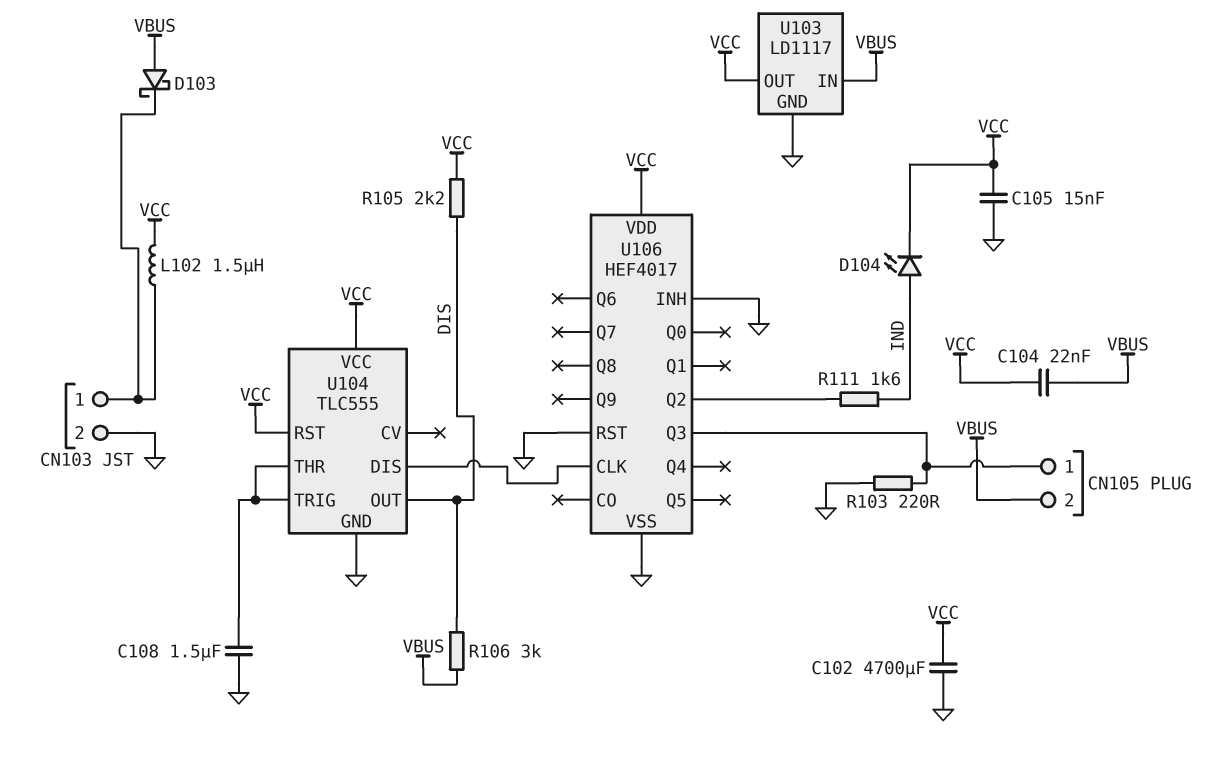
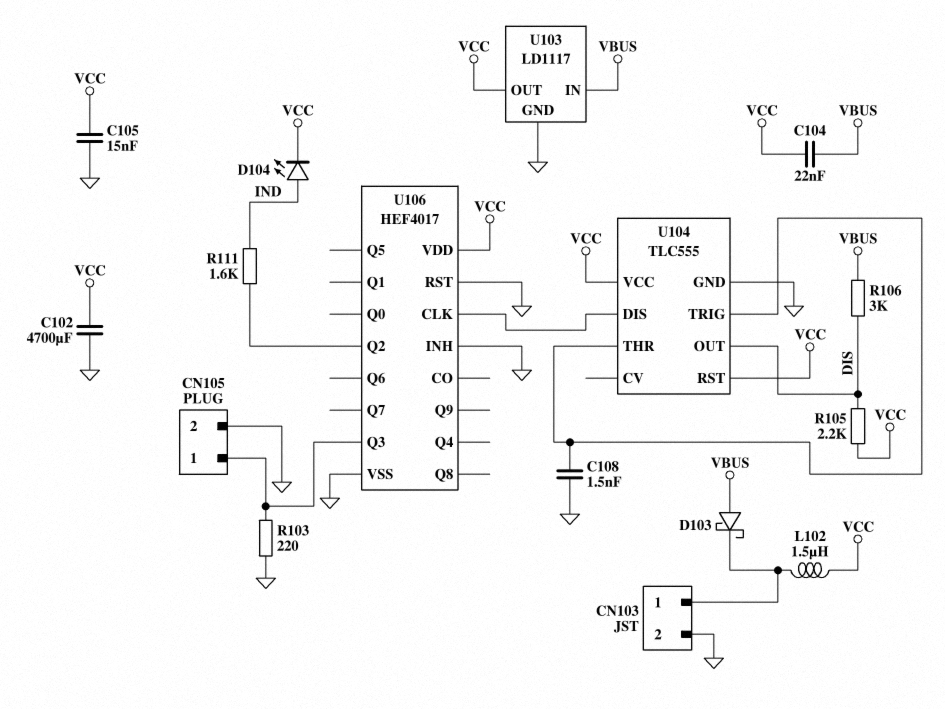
C108: 1.5uF (GND, U104/THR) -> 1.5nF (GND, U104/THR)
CN105 pin 2: VBUS -> GND

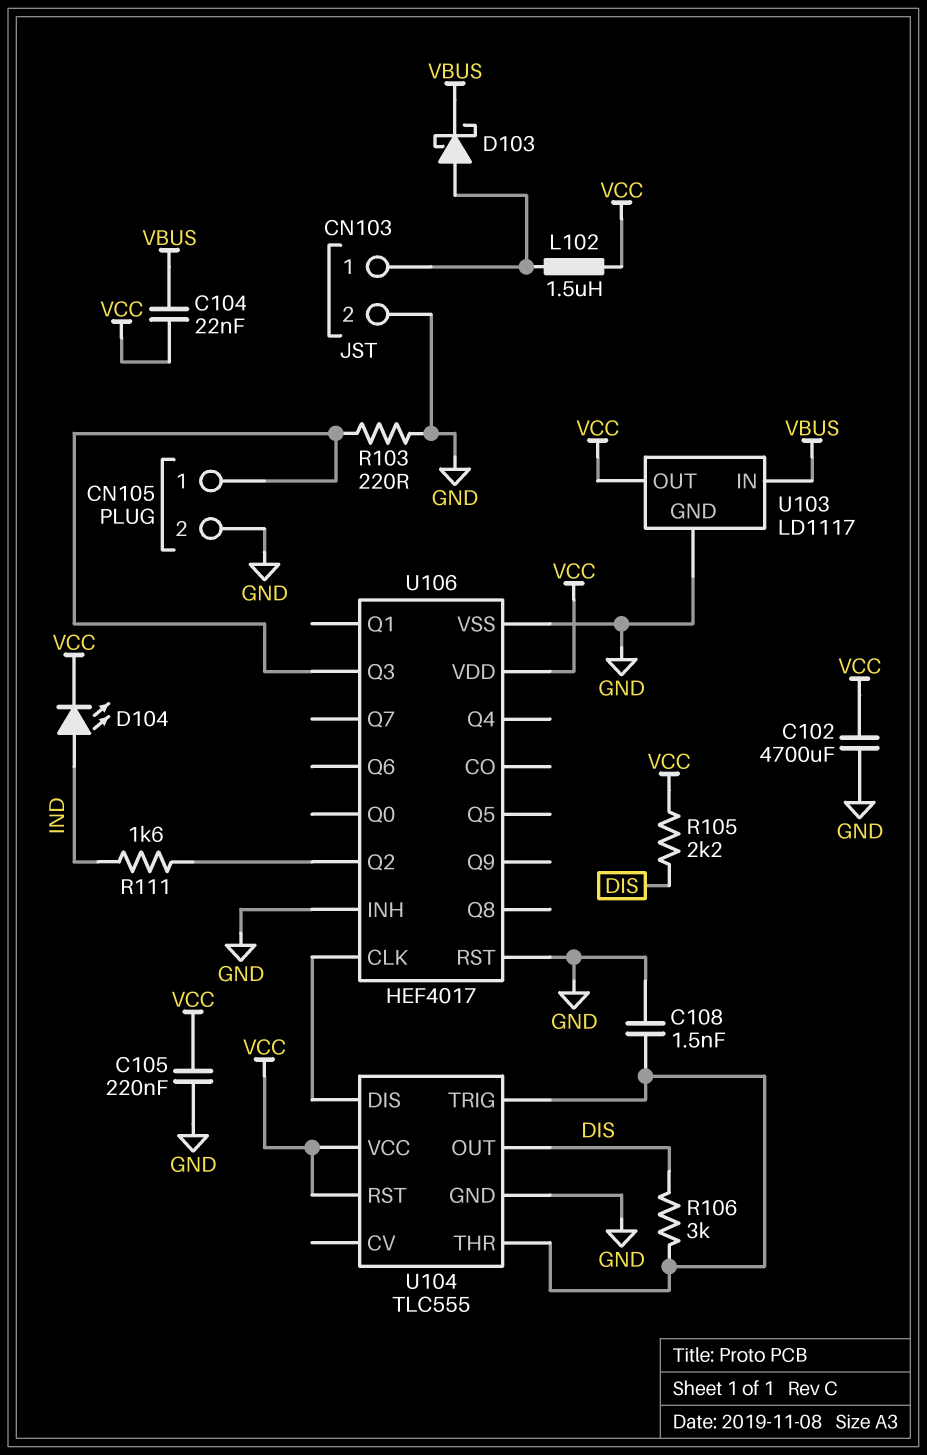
C105: 15nF (GND, VCC) -> 220nF (GND, VCC)
D103: schottky (A VBUS, K CN103/1) -> schottky (A CN103/1, K VBUS)
R106: 3k (DIS, VBUS) -> 3k (DIS, U104/THR)

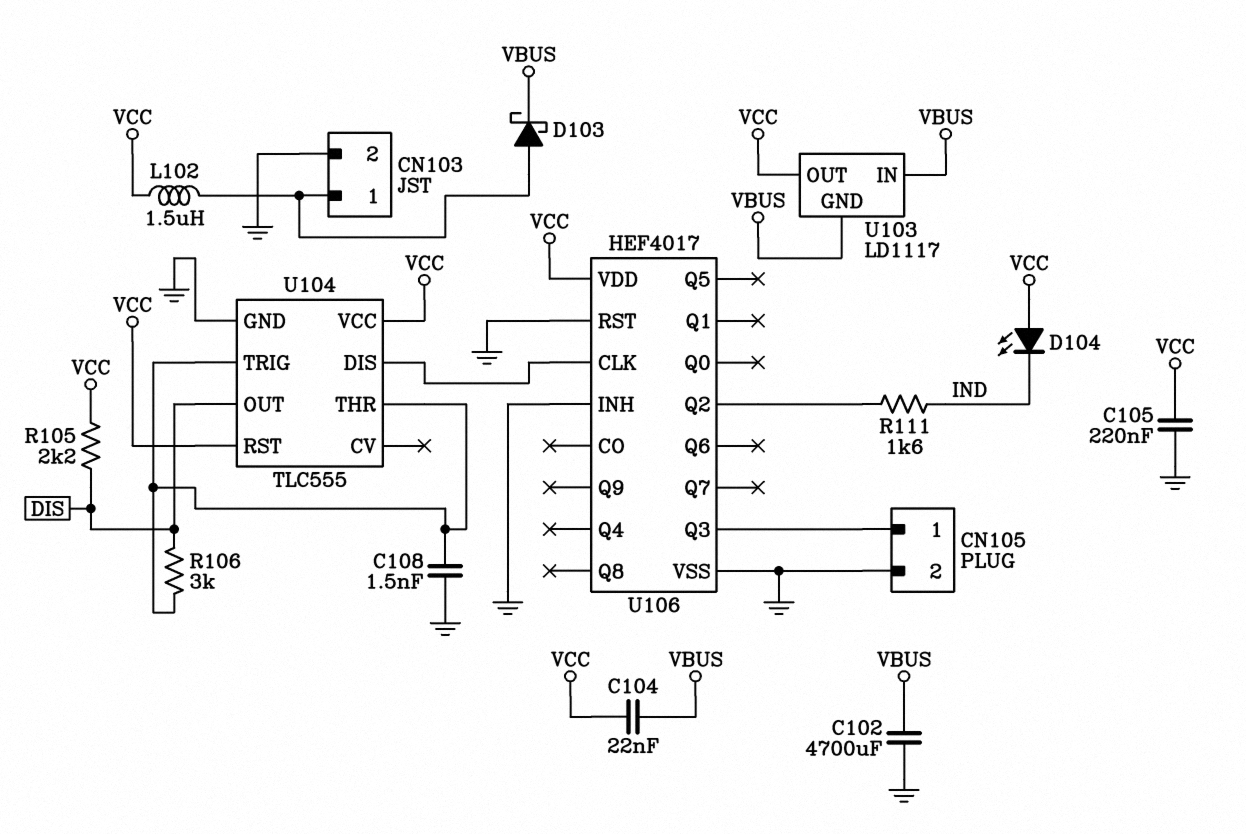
C102: 4700uF (GND, VCC) -> 4700uF (GND, VBUS)
D104: LED (A IND, K VCC) -> LED (A VCC, K IND)
R103: 220 (CN105/1, GND) -> none
U103 pin GND: GND -> VBUS

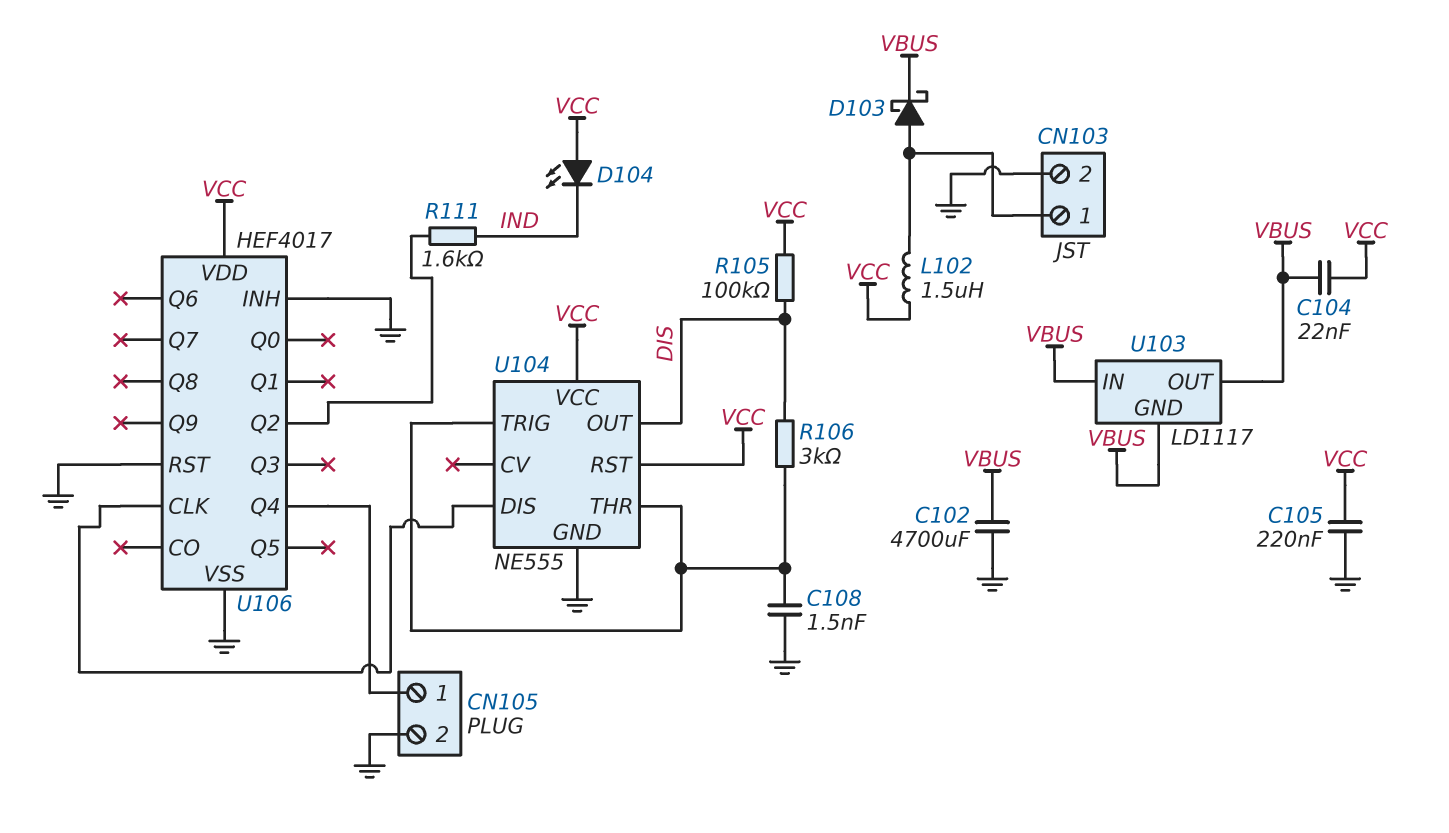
R105: 2.2k (DIS, VCC) -> 100k (DIS, VCC)
U103 pin OUT: VCC -> VBUS
U104: TLC555 -> NE555
U106 pin Q3: CN105/1 -> none
U106 pin Q4: none -> CN105/1

